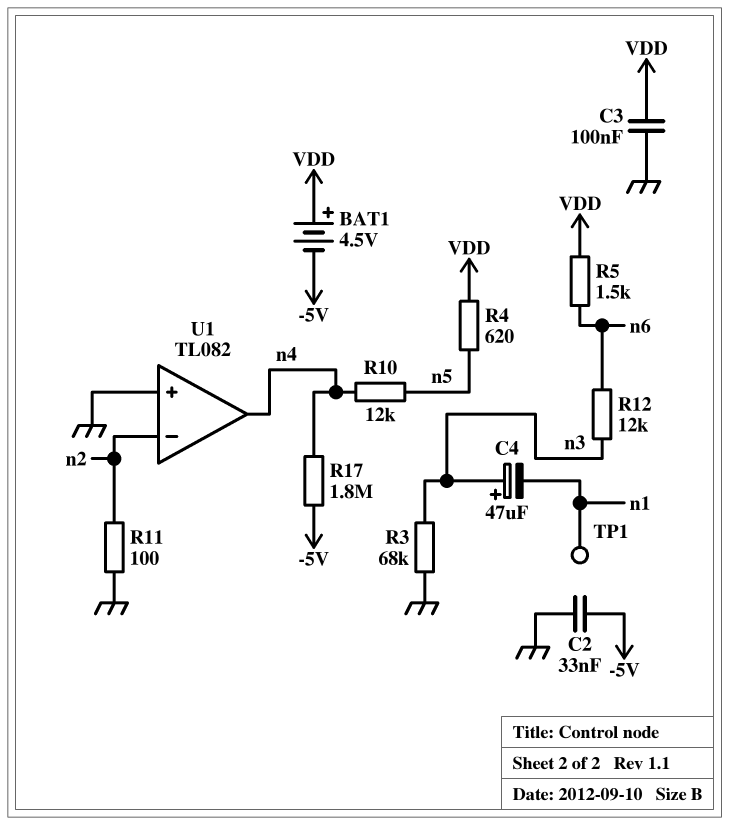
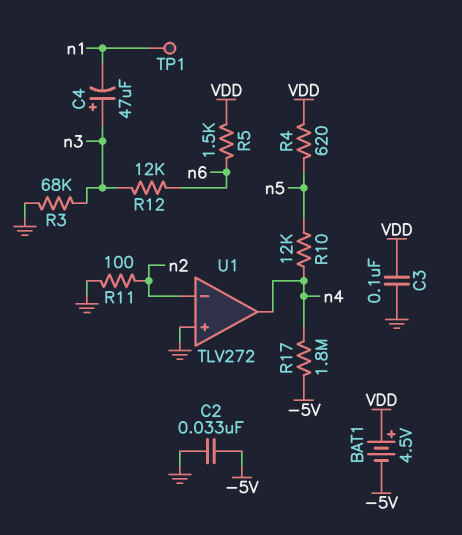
U1: TL082 -> TLV272

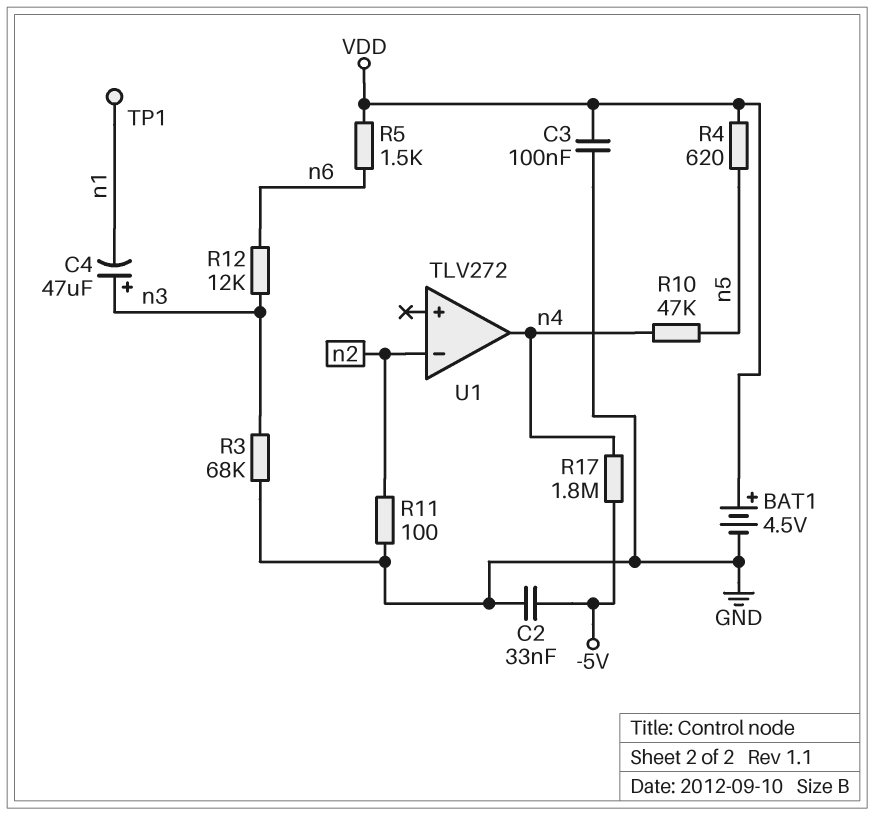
BAT1: 4.5V (plus VDD, minus -5V) -> 4.5V (plus VDD, minus GND)
R10: 12k (n4, n5) -> 47k (n4, n5)
U1 pin in+: GND -> none

